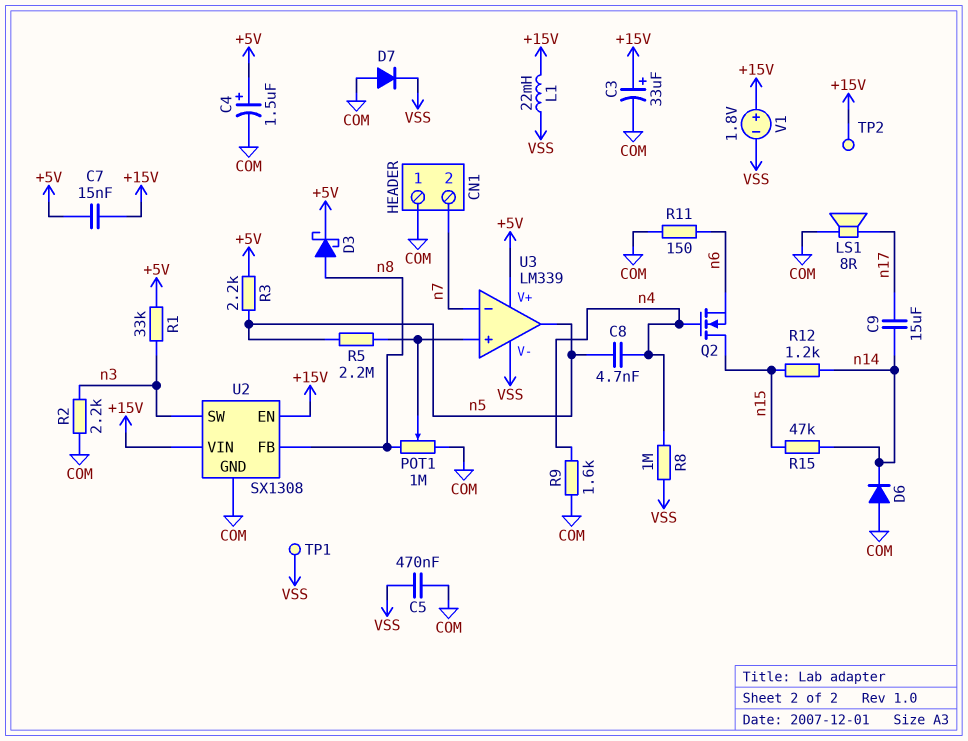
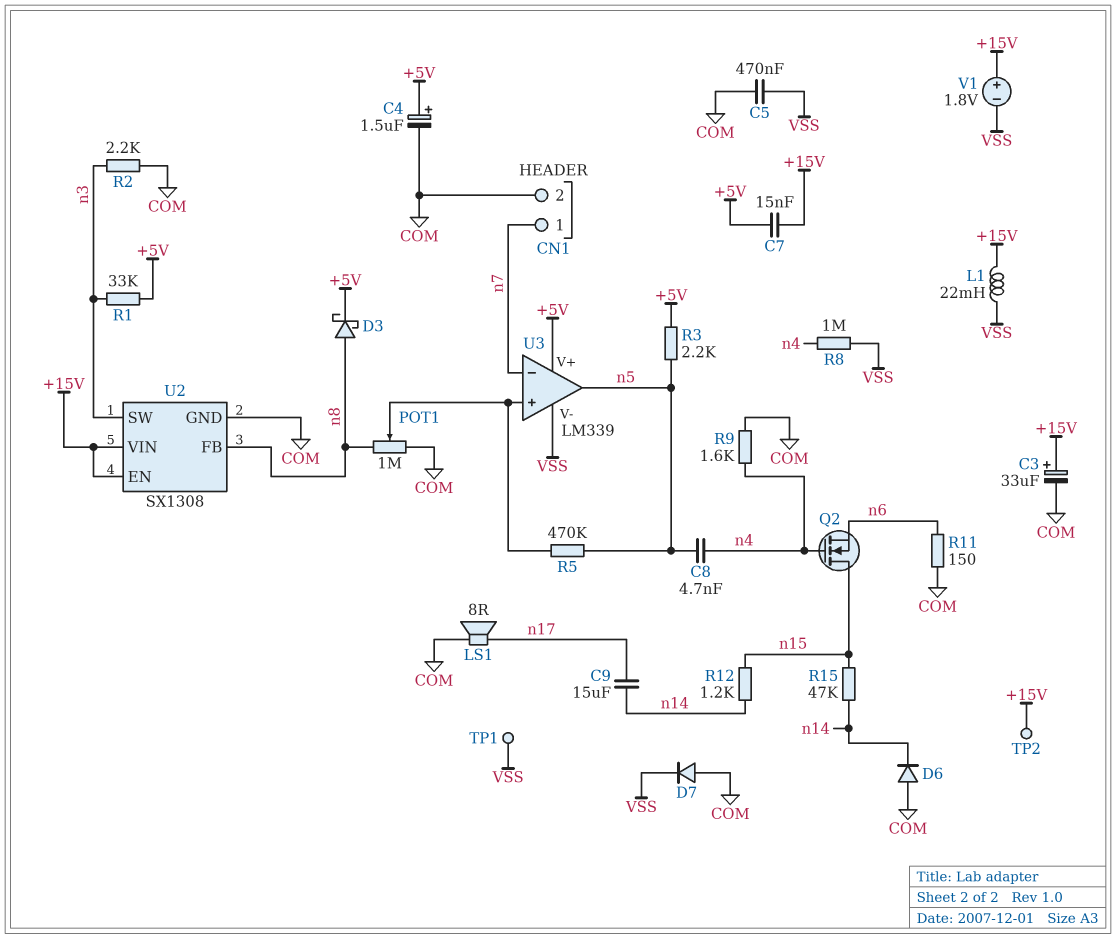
CN1 pin 1: COM -> n7
CN1 pin 2: n7 -> COM
R5: 2.2M (U3/in+, n5) -> 470k (U3/in+, n5)

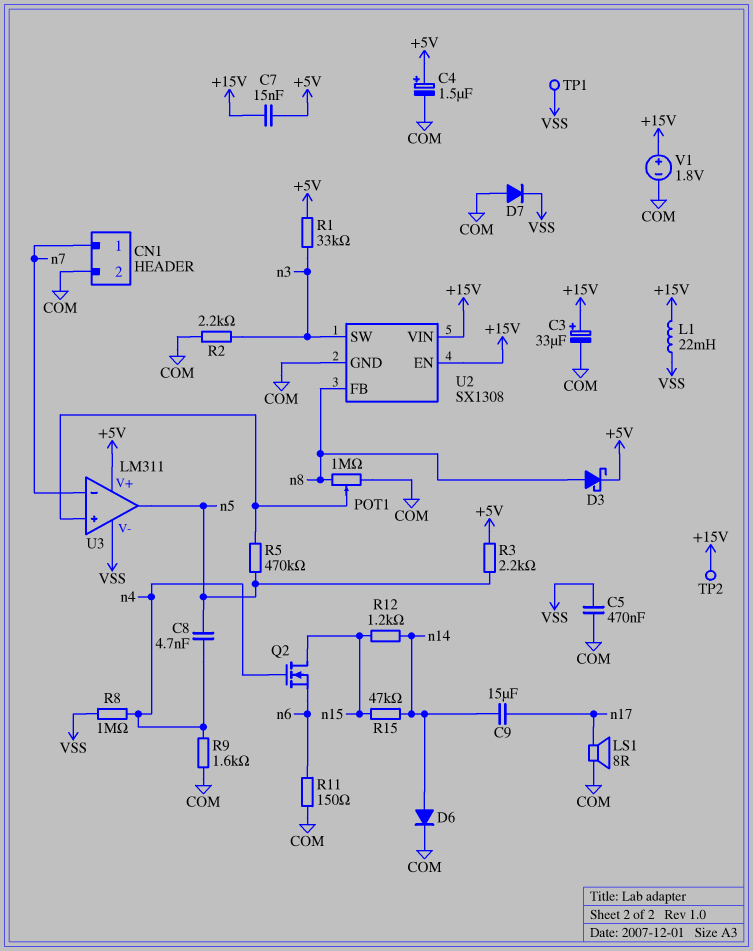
D6: diode (A COM, K n14) -> diode (A n14, K COM)
U3: LM339 -> LM311
V1: 1.8V (plus +15V, minus VSS) -> 1.8V (plus +15V, minus COM)

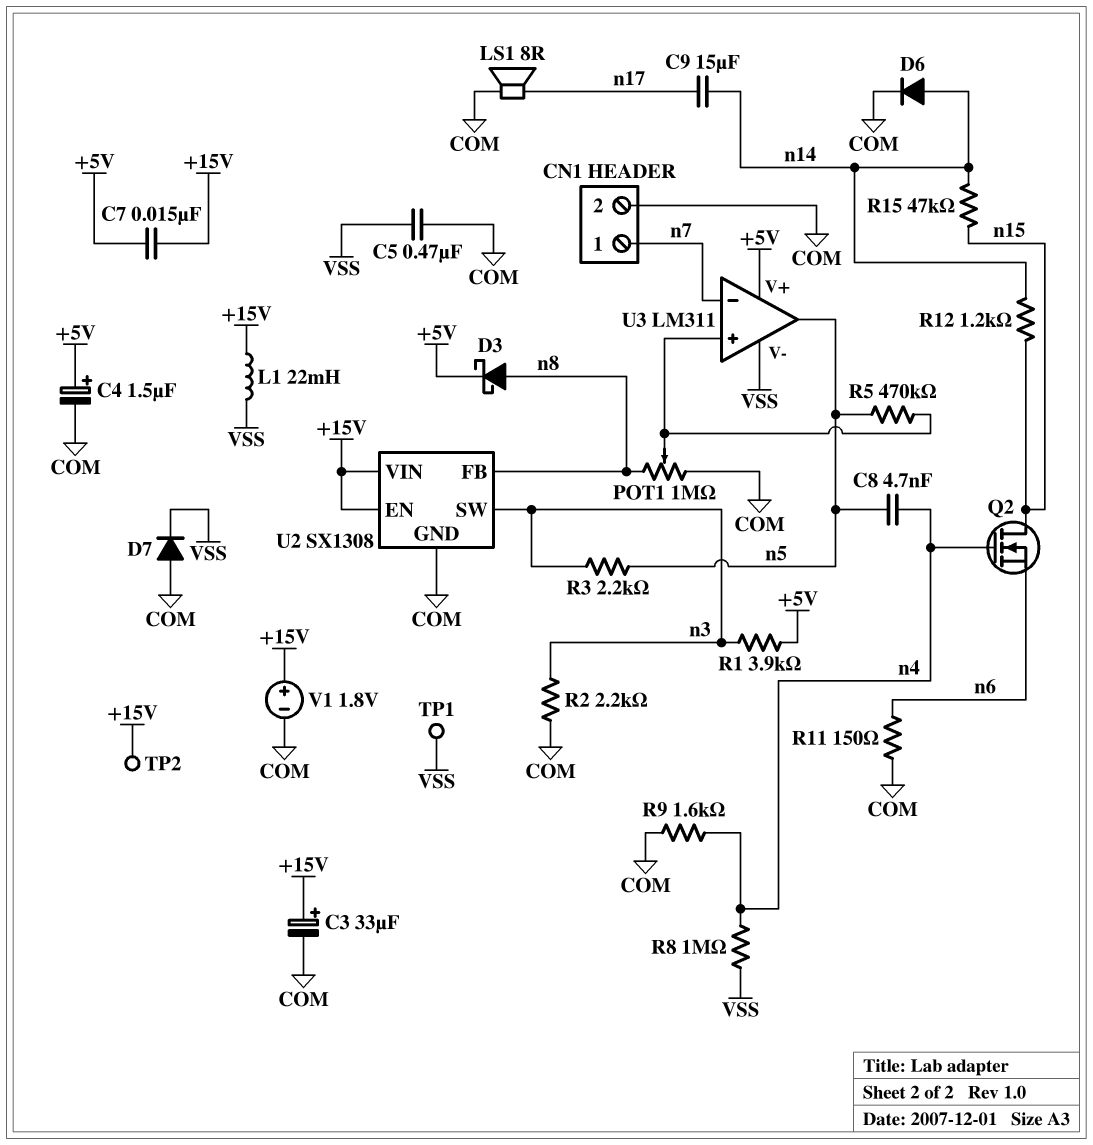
R1: 33k (+5V, n3) -> 3.9k (+5V, n3)
R3: 2.2k (+5V, n5) -> 2.2k (n3, n5)

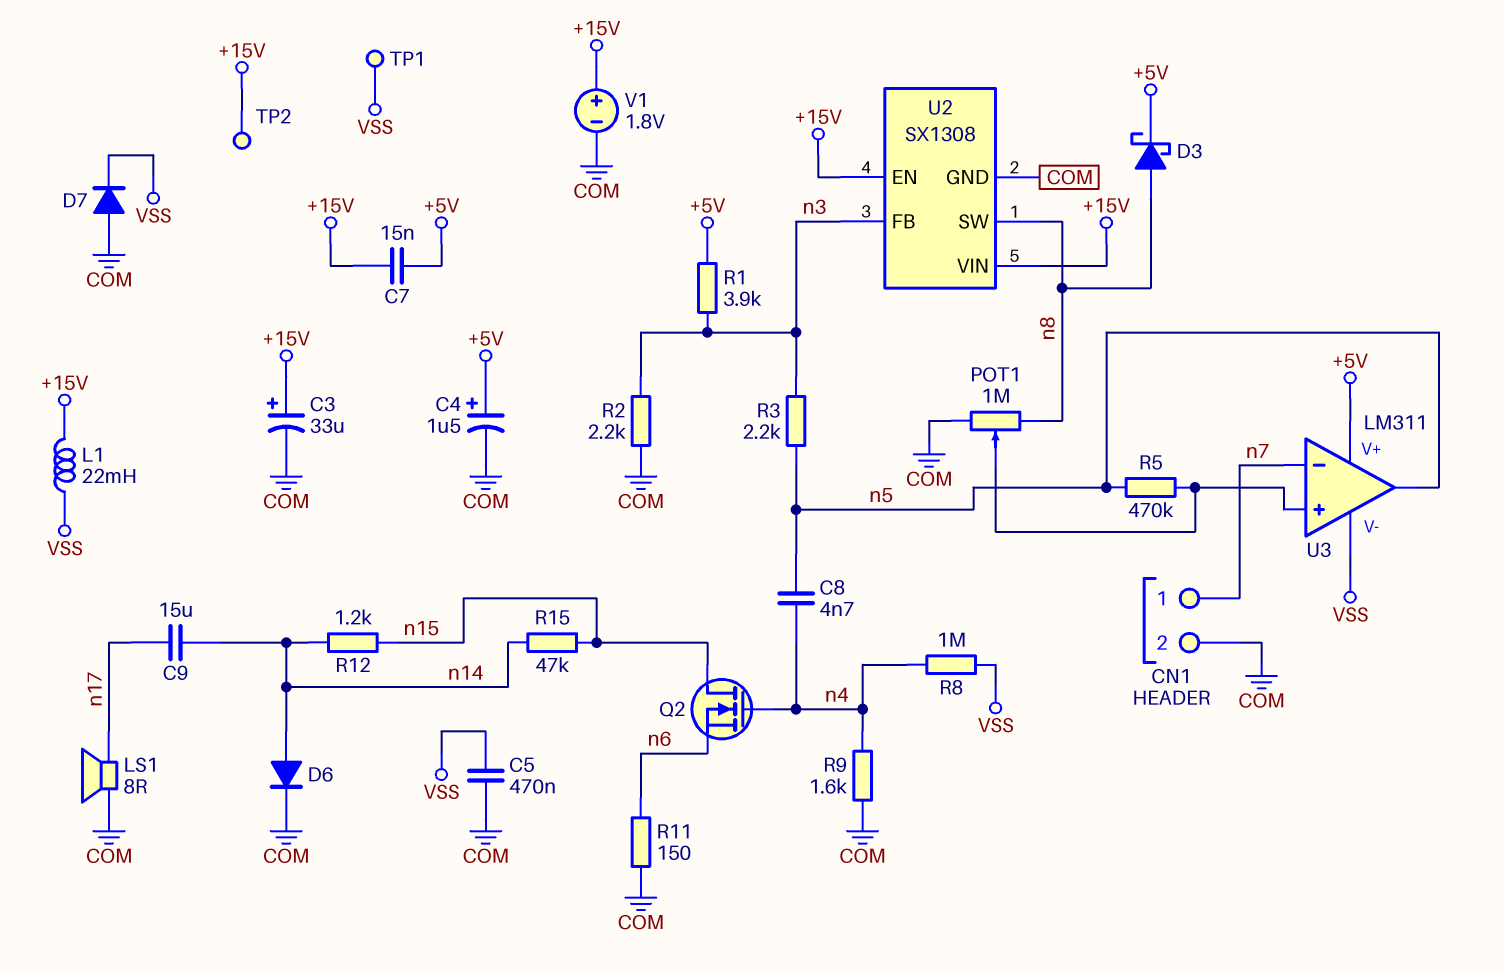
U2 pin FB: n8 -> n3
U2 pin SW: n3 -> n8

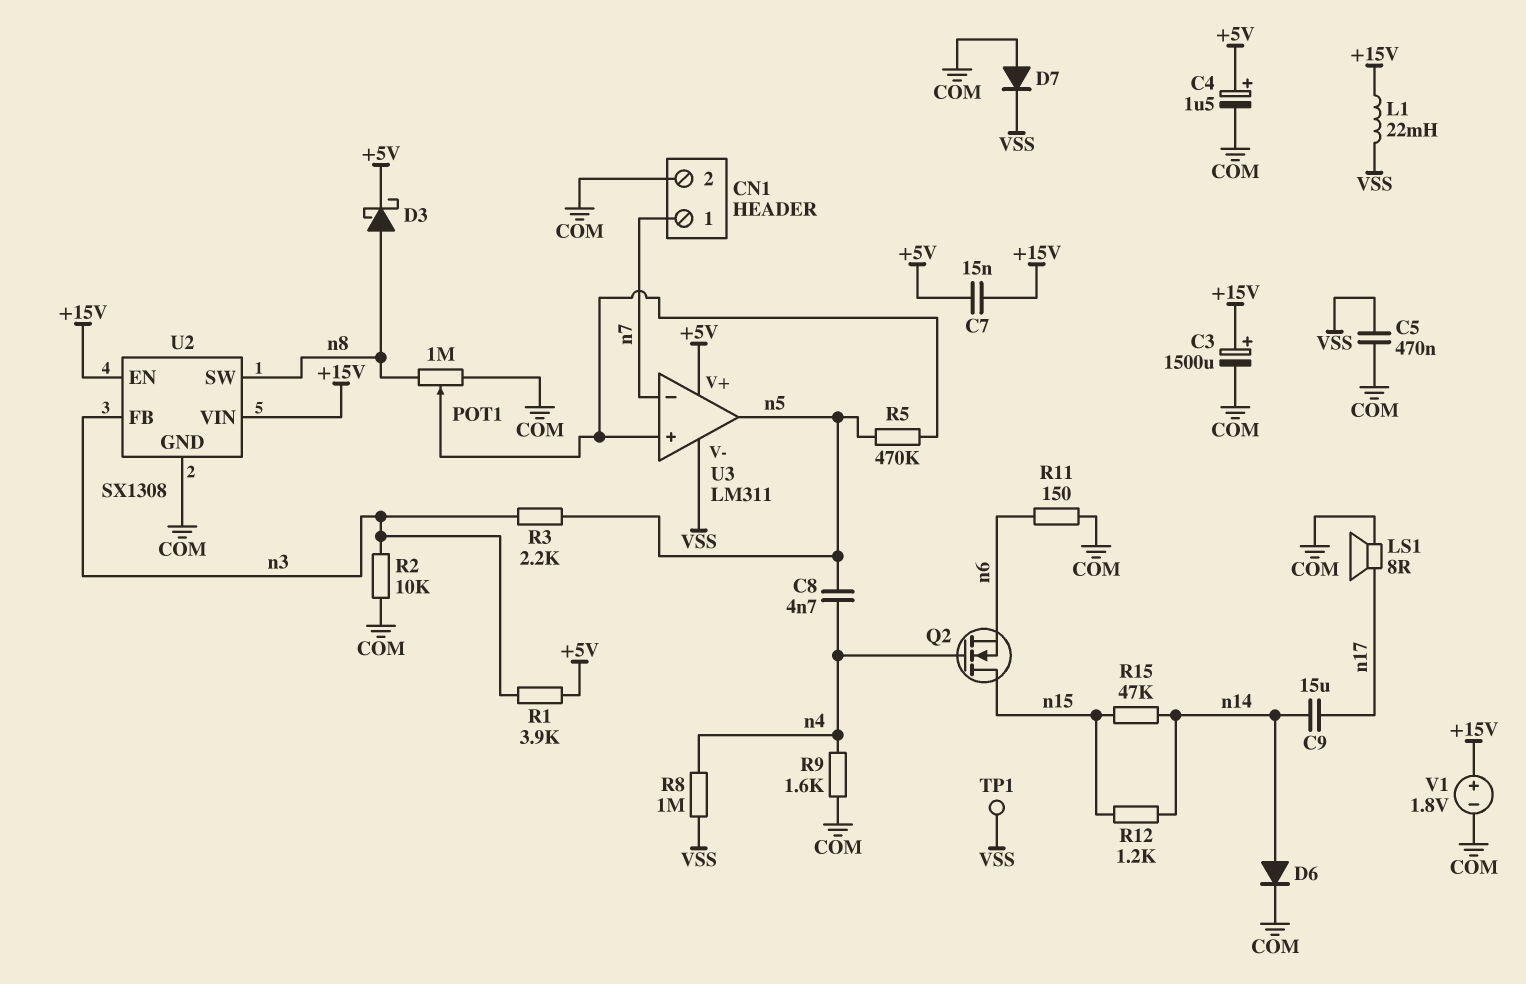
C3: 33uF (plus +15V, minus COM) -> 1500uF (plus +15V, minus COM)
R2: 2.2k (COM, n3) -> 10k (COM, n3)
TP2: test point (+15V) -> none

